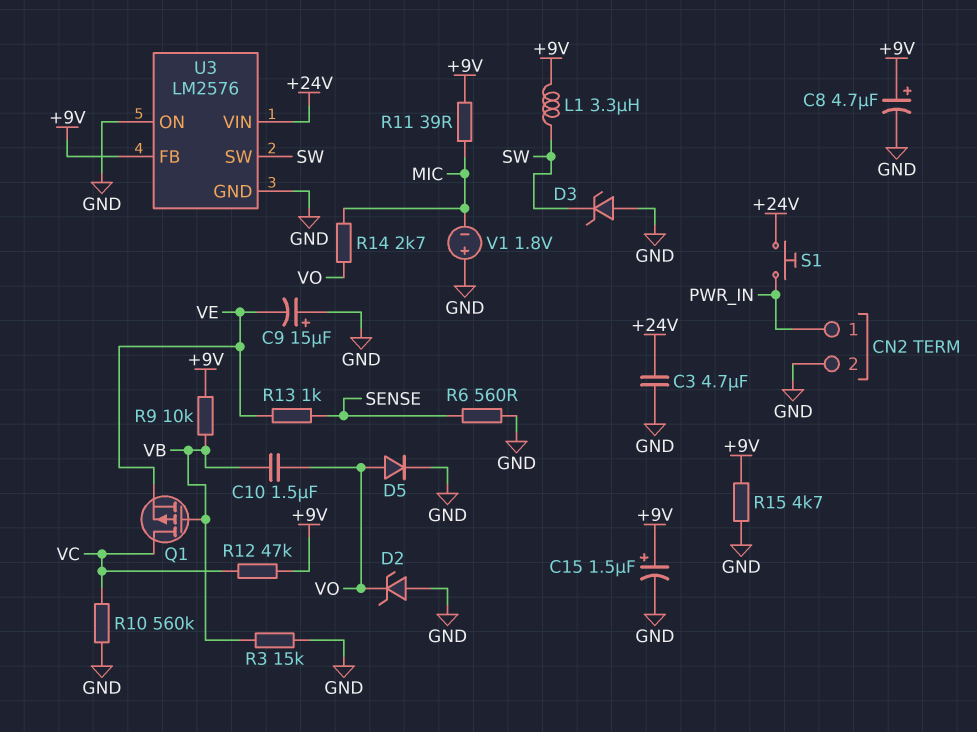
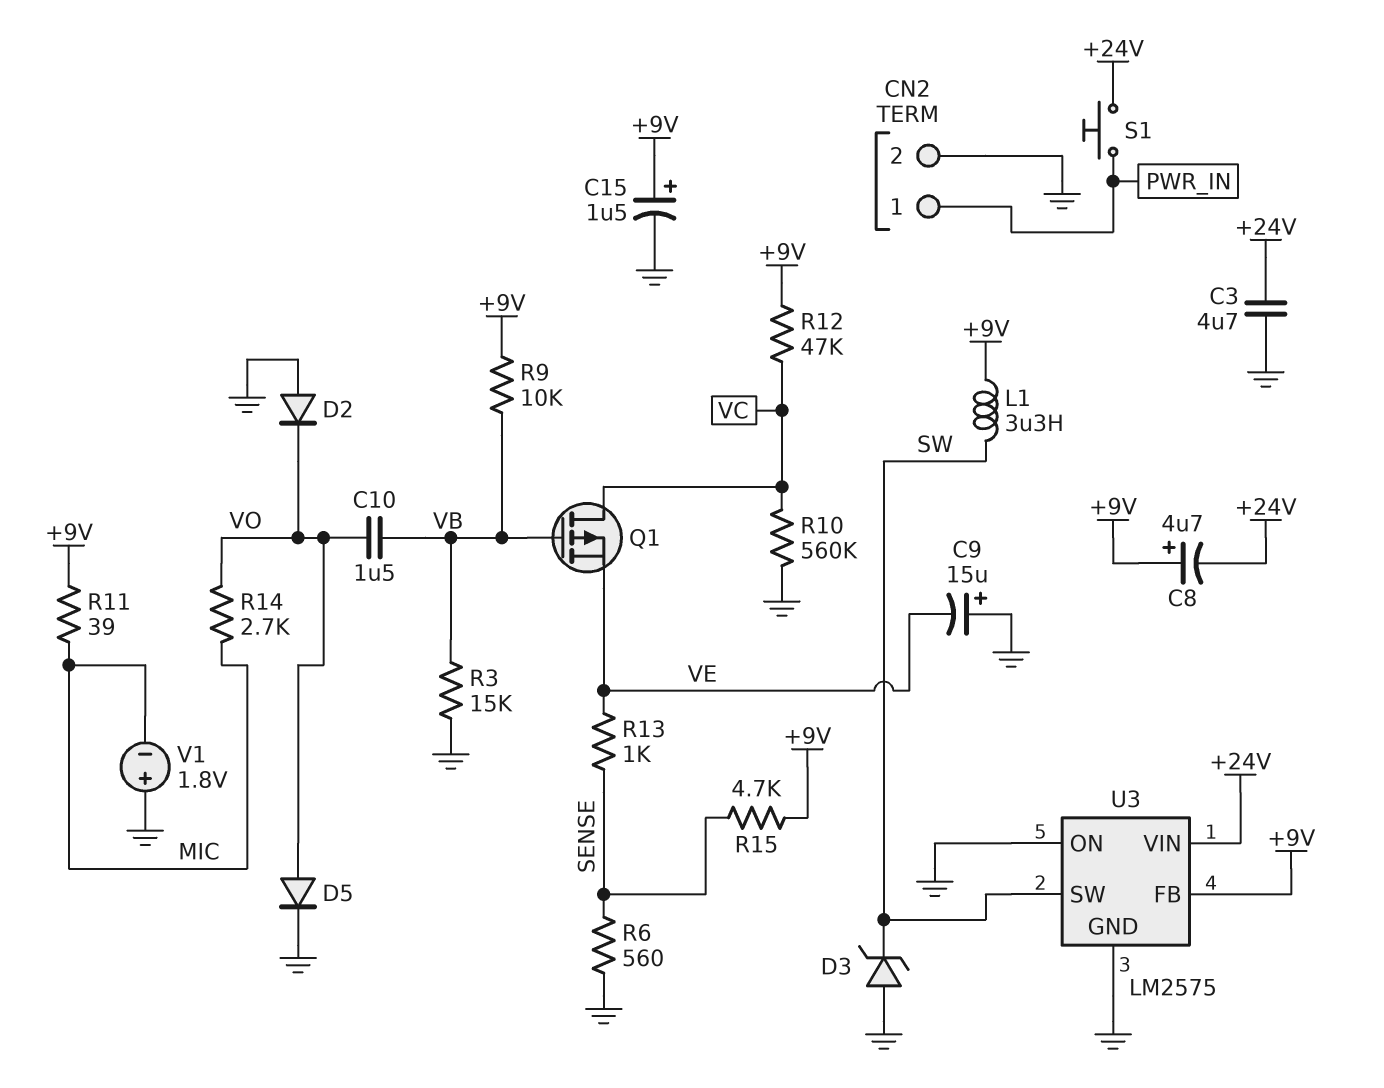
C8: 4.7uF (plus +9V, minus GND) -> 4.7uF (plus +9V, minus +24V)
D2: zener (A GND, K VO) -> diode (A GND, K VO)
R15: 4.7k (+9V, GND) -> 4.7k (+9V, SENSE)
U3: LM2576 -> LM2575

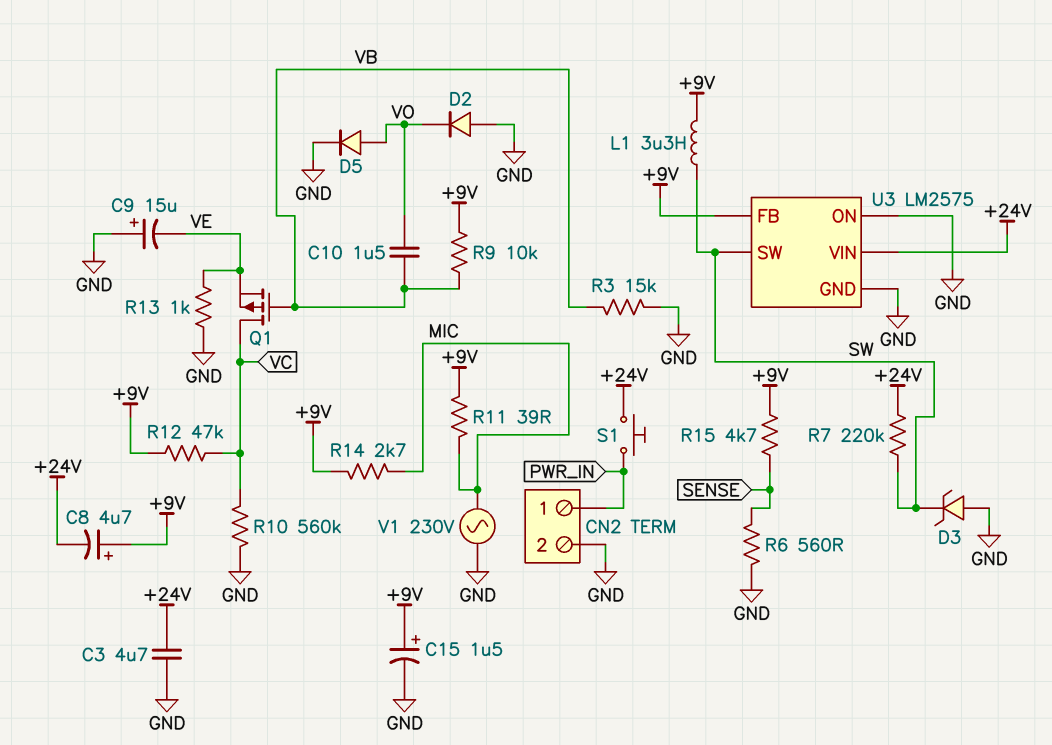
R7: none -> 220k (+24V, SW)
R13: 1k (SENSE, VE) -> 1k (GND, VE)
R14: 2.7k (MIC, VO) -> 2.7k (+9V, MIC)
V1: 1.8V (plus GND, minus MIC) -> AC 230V (GND, MIC)

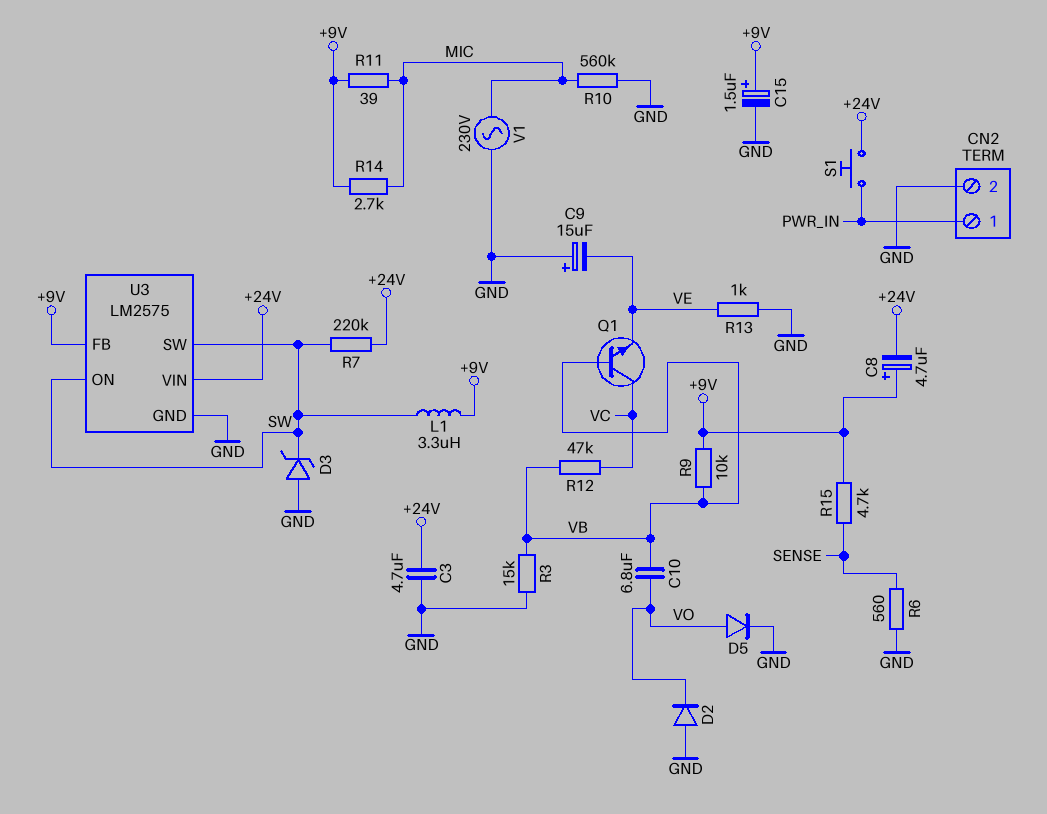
C10: 1.5uF (VB, VO) -> 6.8uF (VB, VO)
Q1: PMOS (G VB, D VC, S VE) -> NPN (B VB, C VC, E VE)
R10: 560k (GND, VC) -> 560k (GND, MIC)
R12: 47k (+9V, VC) -> 47k (VB, VC)
U3 pin ON: GND -> SW

